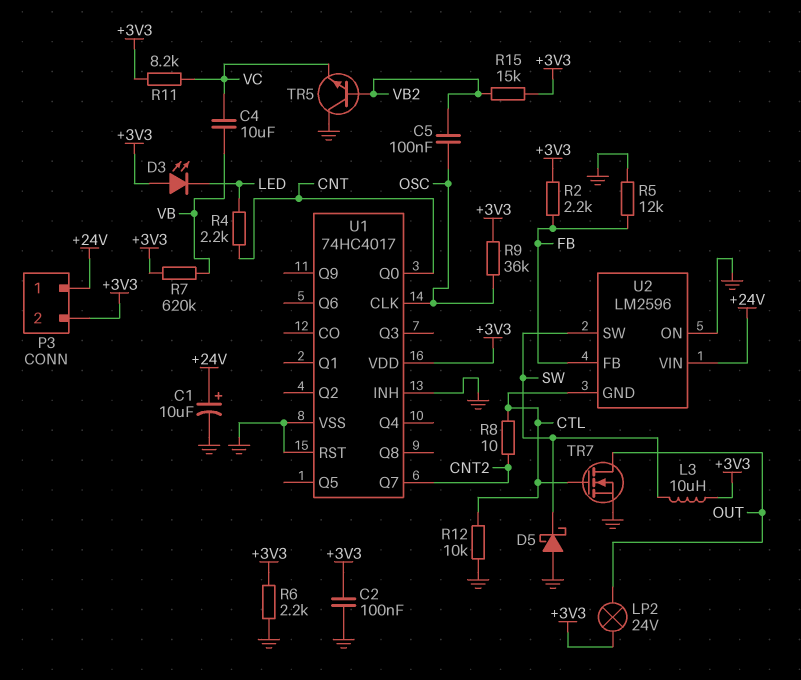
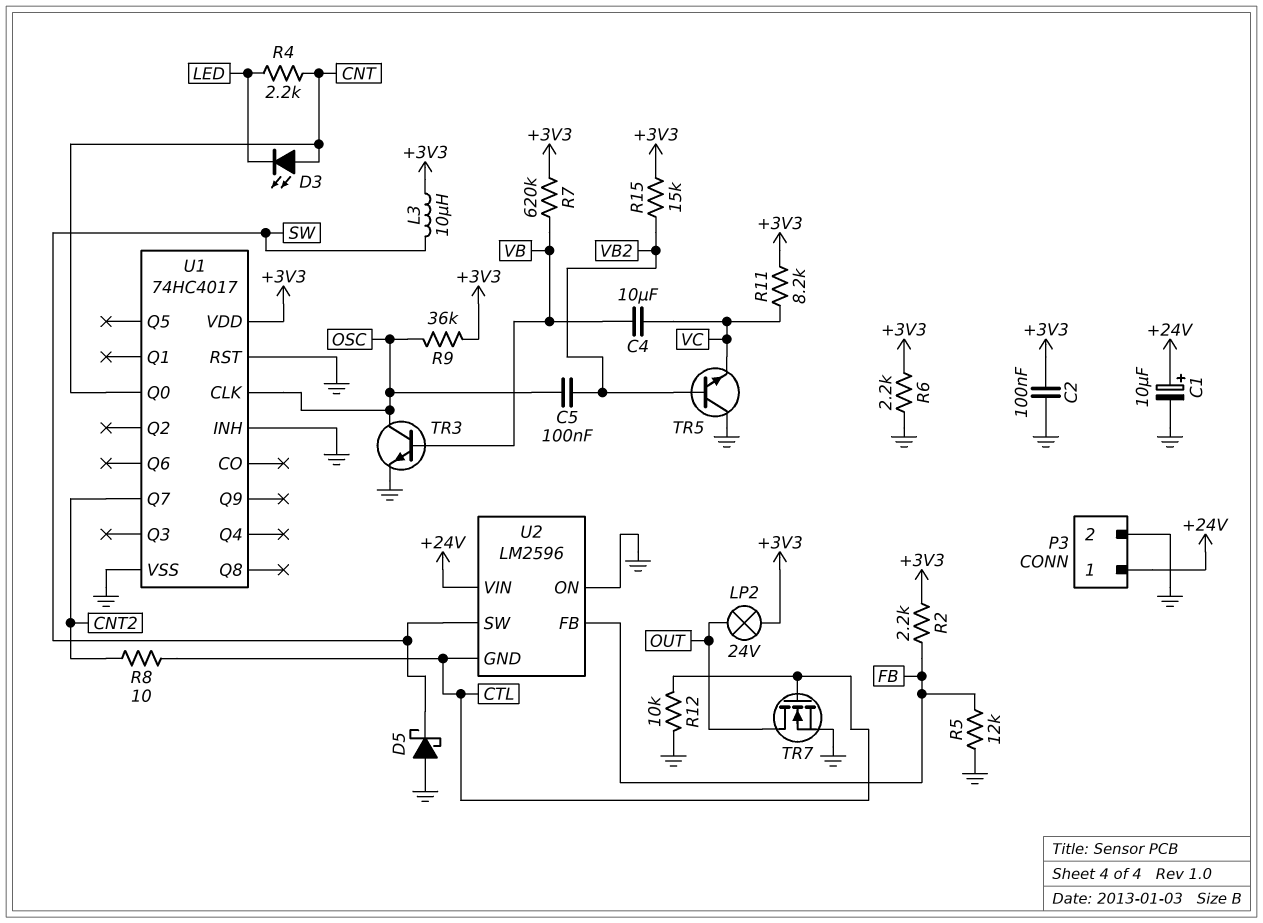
D3: LED (A +3V3, K LED) -> LED (A CNT, K LED)
P3 pin 2: +3V3 -> GND
TR3: none -> NPN (B VB, C OSC, E GND)

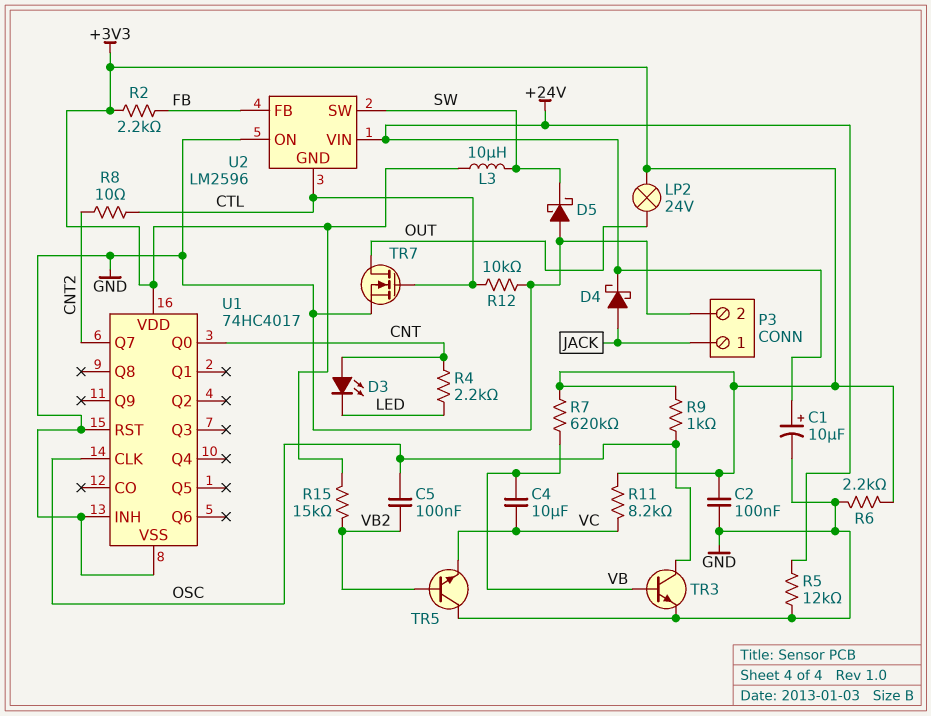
D4: none -> schottky (A JACK, K +24V)
P3 pin 1: +24V -> JACK
R5: 12k (FB, GND) -> 12k (+24V, GND)
R9: 36k (+3V3, OSC) -> 1k (+3V3, OSC)

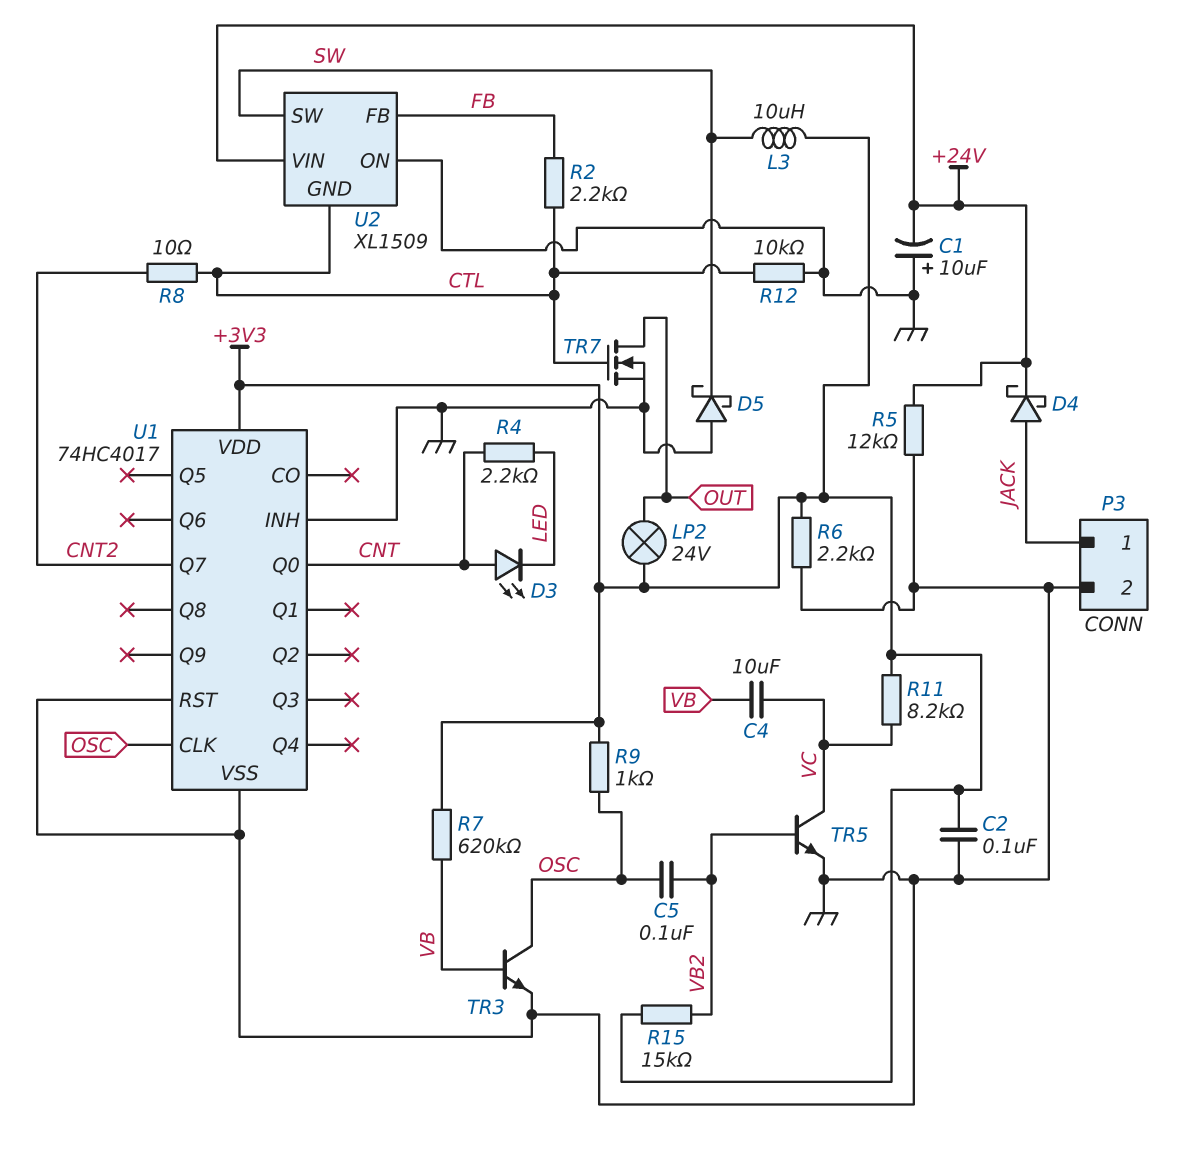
C1: 10uF (plus +24V, minus GND) -> 10uF (plus GND, minus +24V)
R2: 2.2k (+3V3, FB) -> 2.2k (CTL, FB)
TR5: NPN (B VB2, C GND, E VC) -> NPN (B VB2, C VC, E GND)
U2: LM2596 -> XL1509

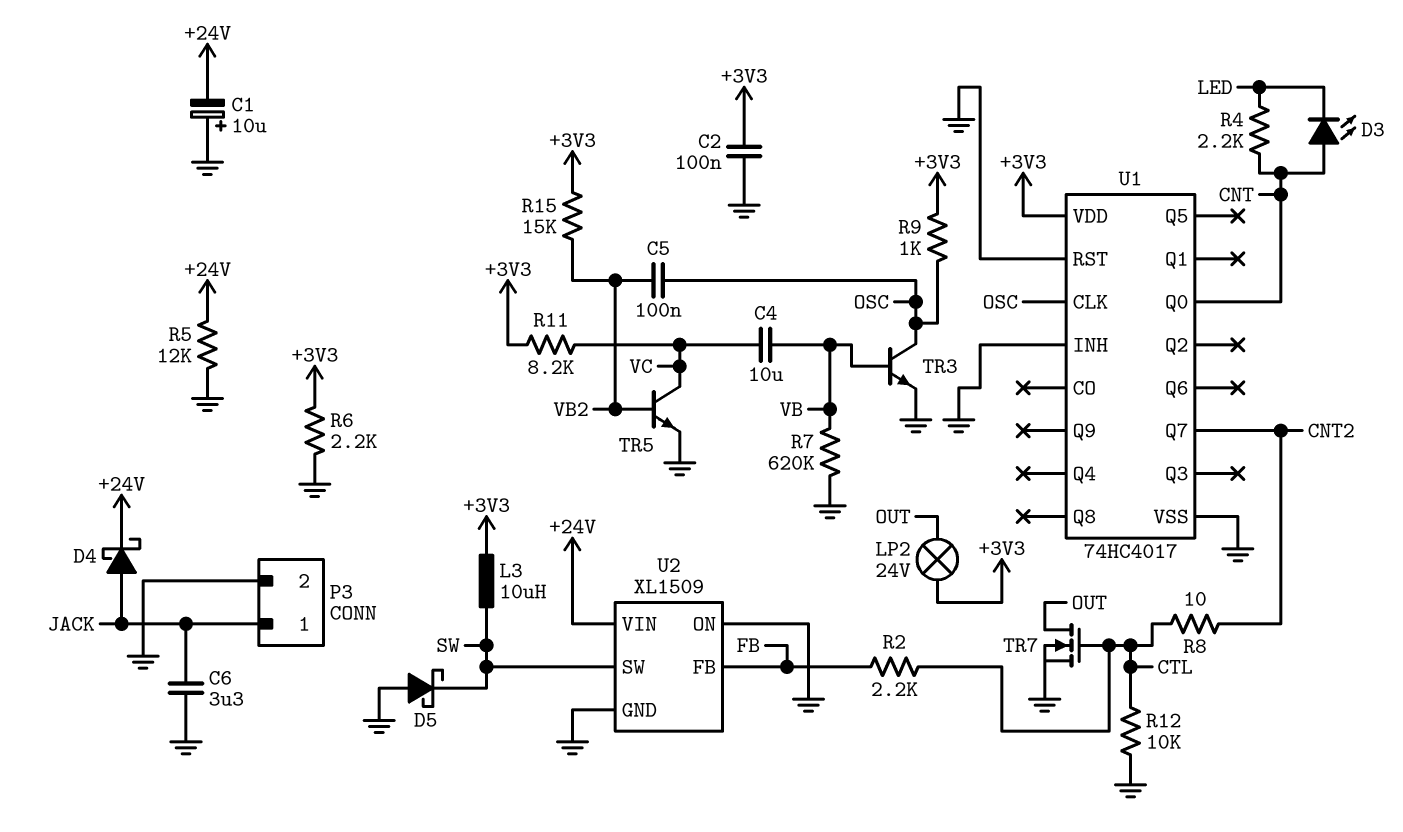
C6: none -> 3.3uF (GND, JACK)
R7: 620k (+3V3, VB) -> 620k (GND, VB)
U2 pin GND: CTL -> GND

